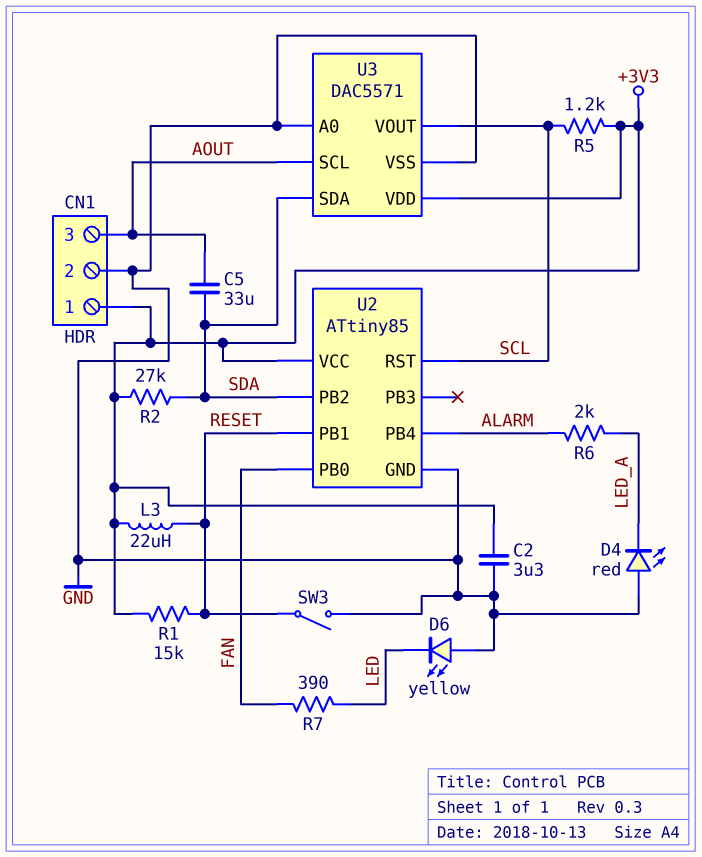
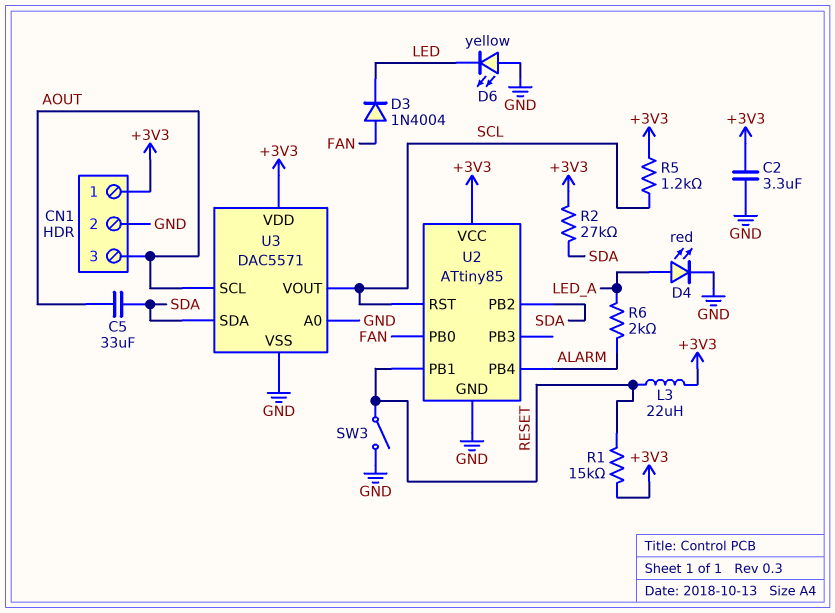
D3: none -> diode 1N4004 (A FAN, K LED)
D4: LED red (A GND, K LED_A) -> LED red (A LED_A, K GND)
R7: 390 (FAN, LED) -> none

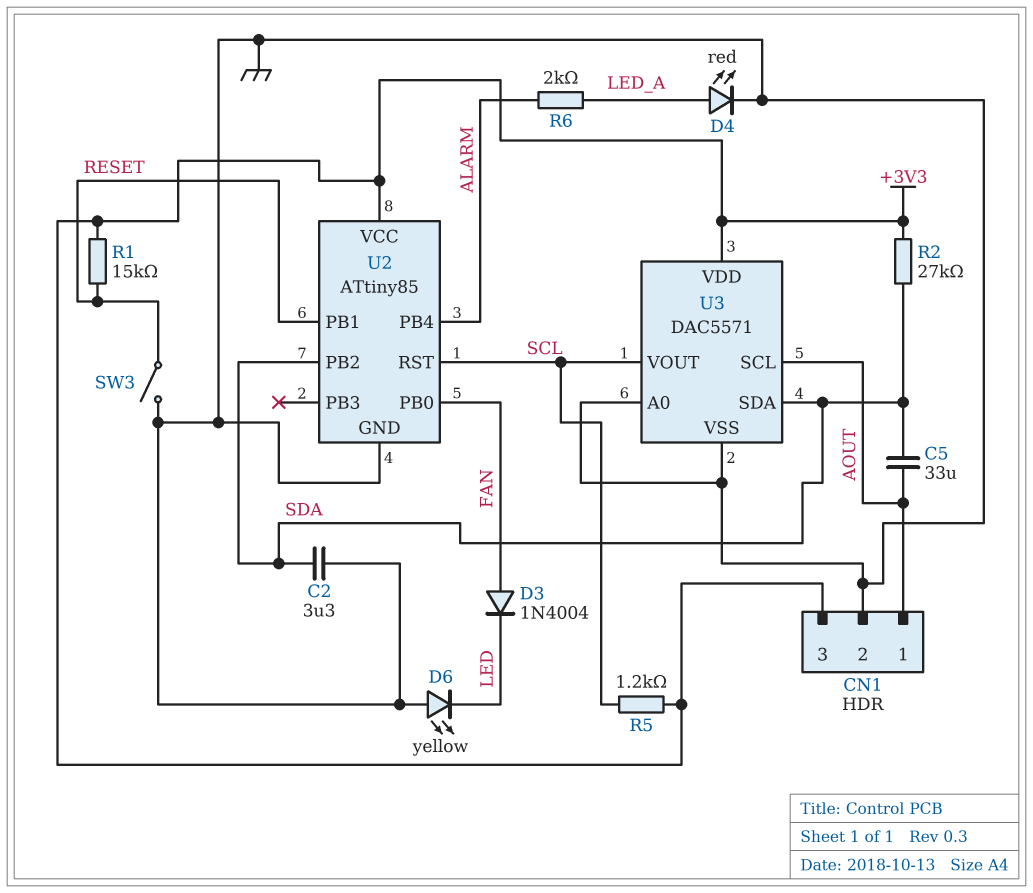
C2: 3.3uF (+3V3, GND) -> 3.3uF (GND, SDA)
CN1 pin 1: +3V3 -> AOUT
CN1 pin 3: AOUT -> +3V3
L3: 22uH (+3V3, RESET) -> none

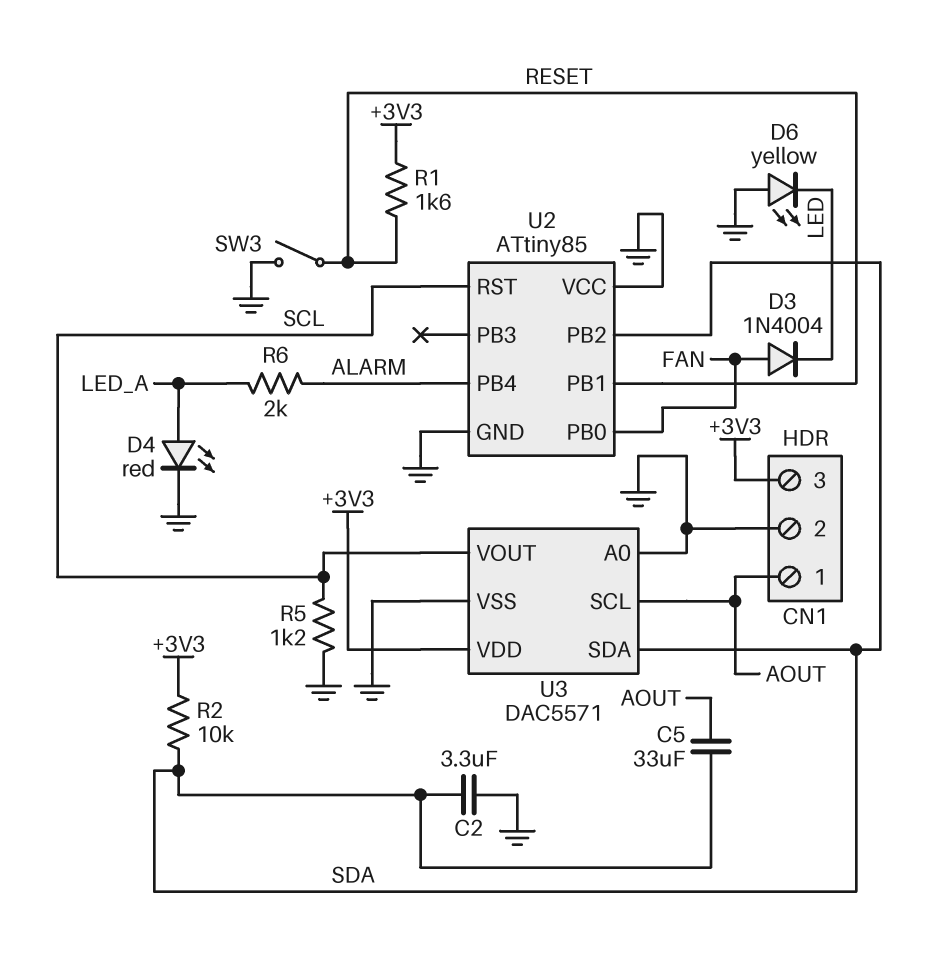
R1: 15k (+3V3, RESET) -> 1.6k (+3V3, RESET)
R2: 27k (+3V3, SDA) -> 10k (+3V3, SDA)
R5: 1.2k (+3V3, SCL) -> 1.2k (GND, SCL)
U2 pin VCC: +3V3 -> GND

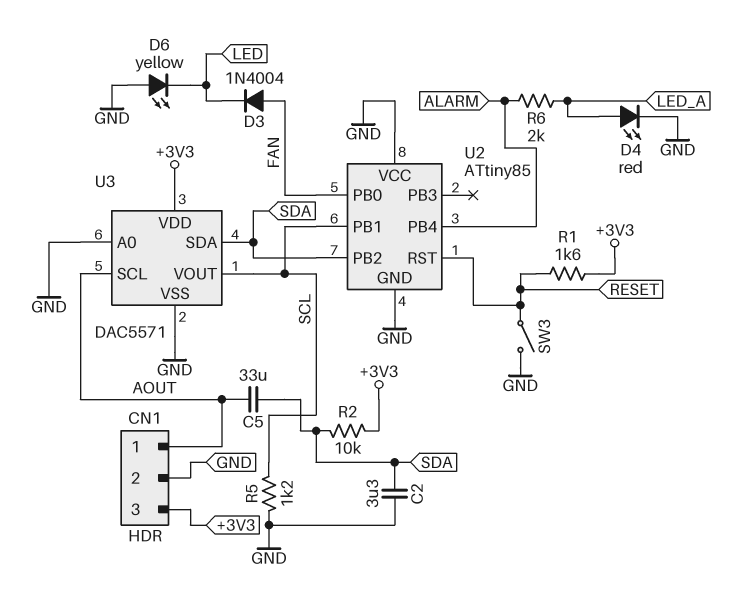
U2 pin PB1: RESET -> SCL
U2 pin RST: SCL -> RESET

